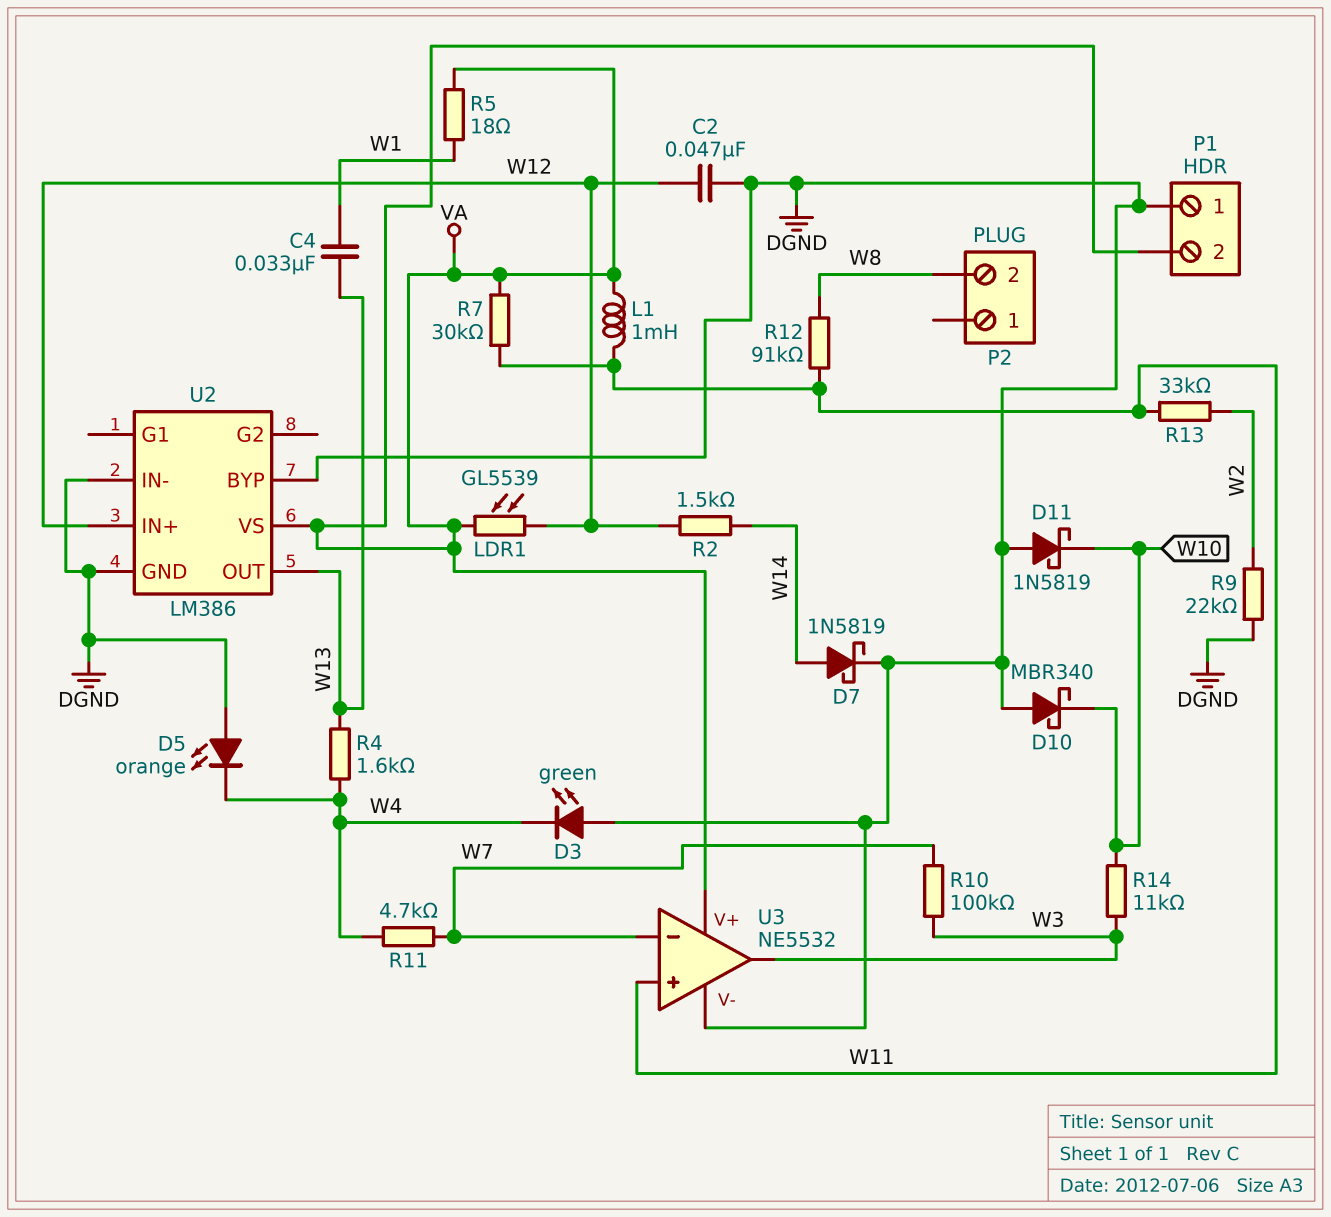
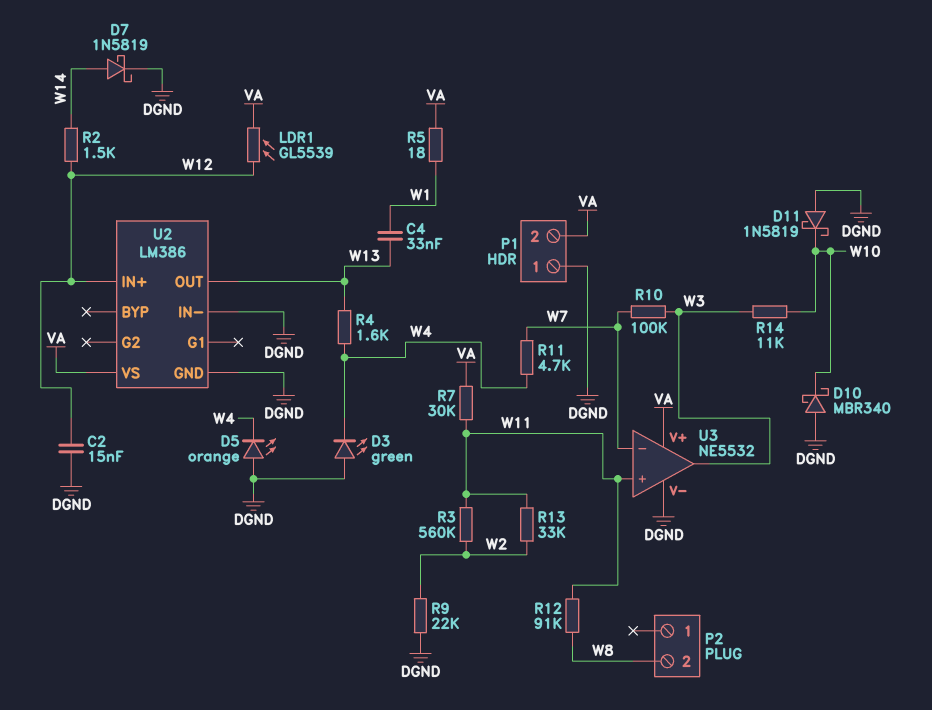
C2: 47nF (DGND, W12) -> 15nF (DGND, W12)
L1: 1mH (VA, W11) -> none
R3: none -> 560k (W2, W11)
U2 pin BYP: DGND -> none

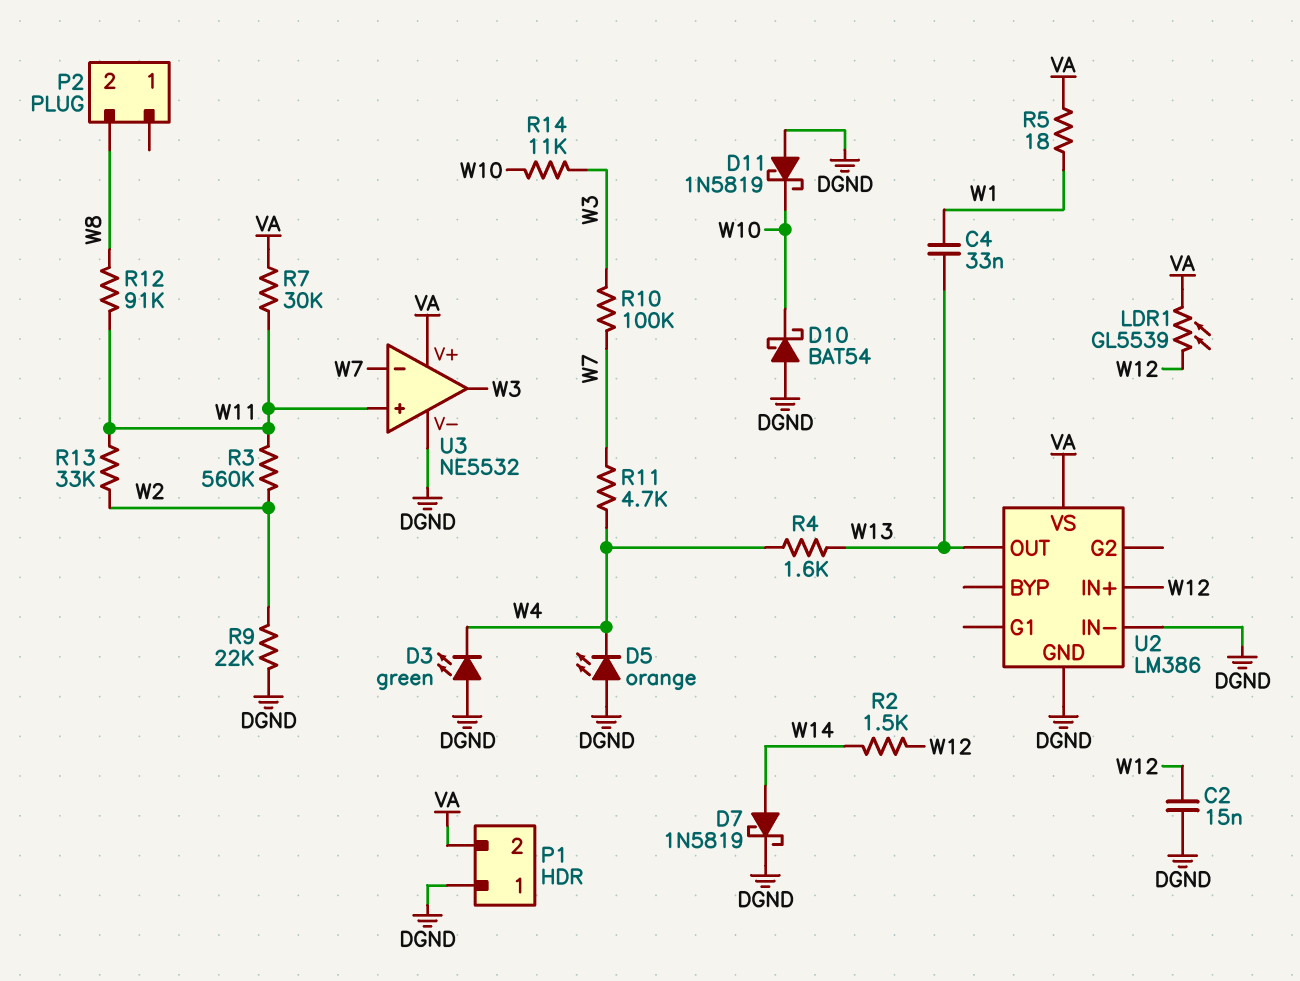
D10: schottky MBR340 (A DGND, K W10) -> schottky BAT54 (A DGND, K W10)

